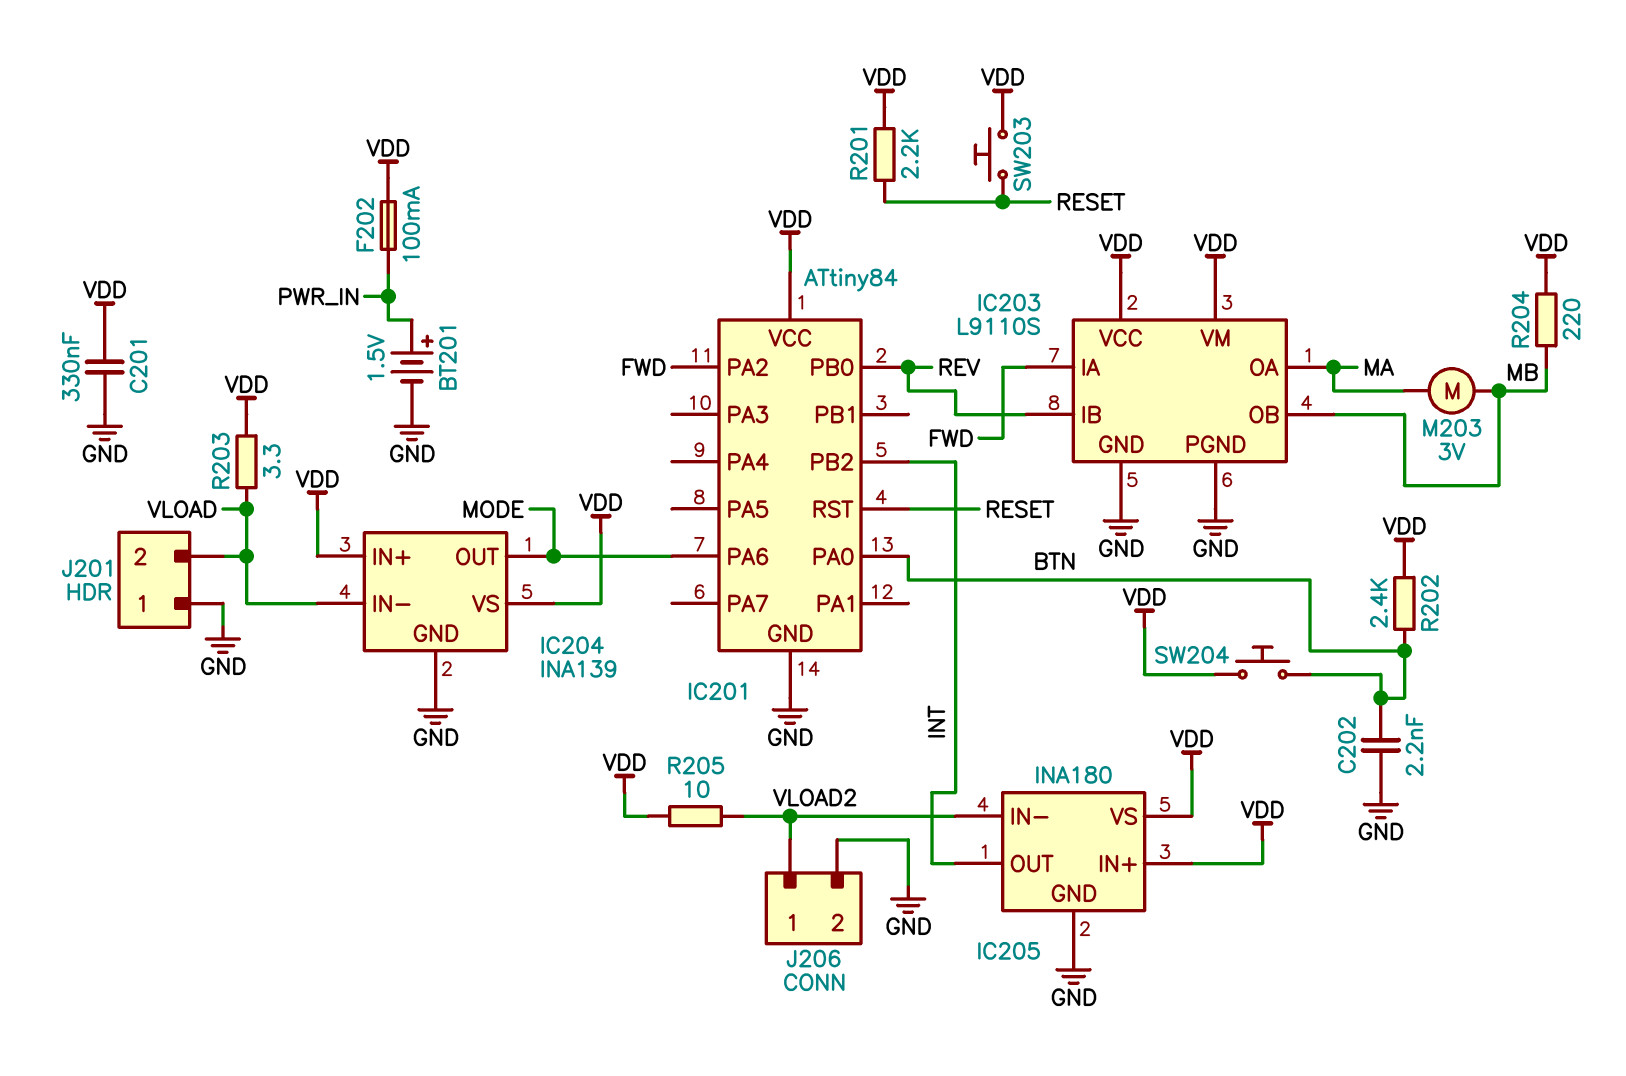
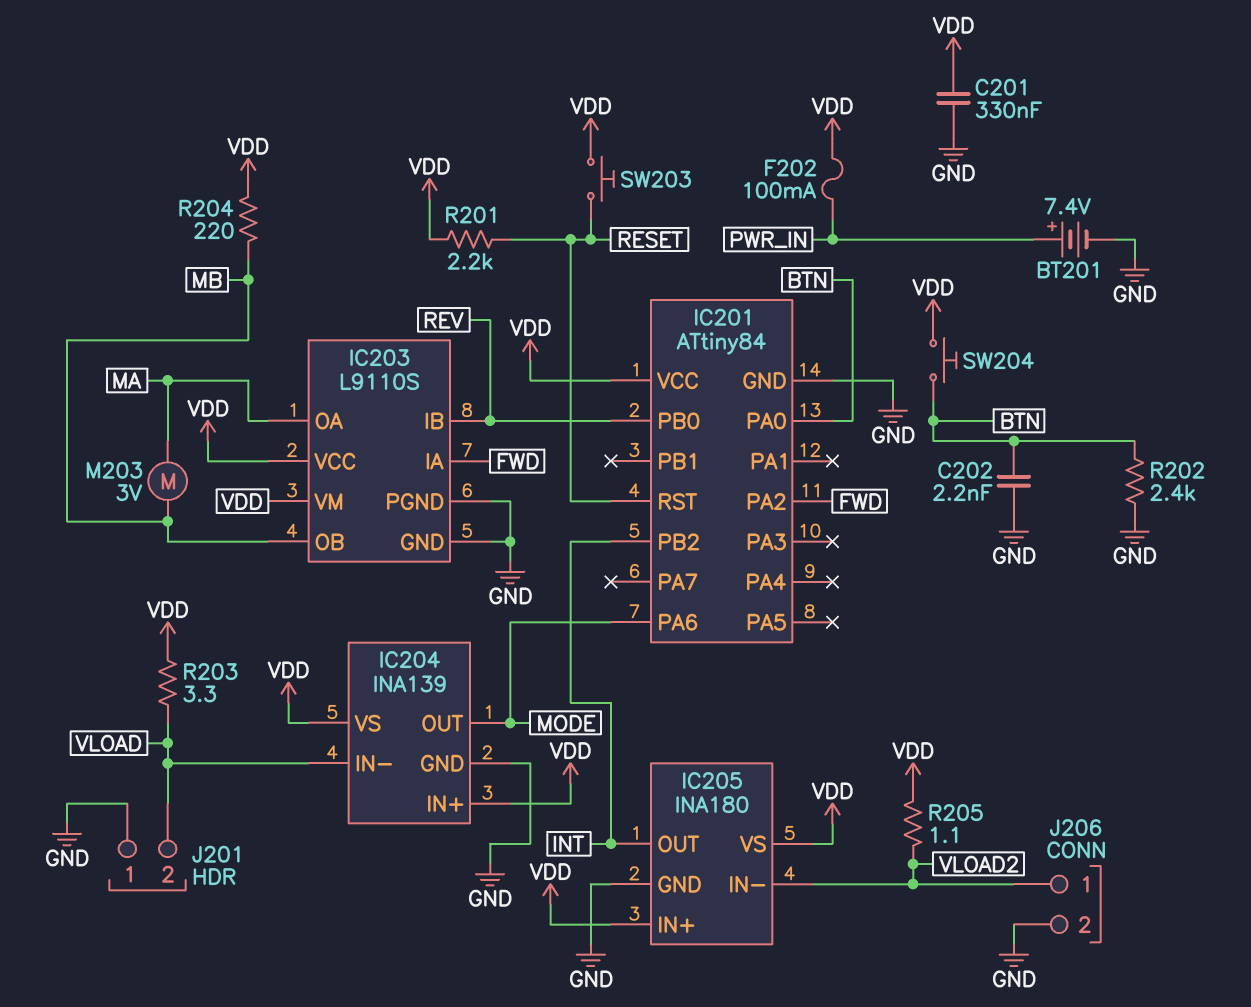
BT201: 1.5V (plus PWR_IN, minus GND) -> 7.4V (plus PWR_IN, minus GND)
R202: 2.4k (BTN, VDD) -> 2.4k (BTN, GND)
R205: 10 (VDD, VLOAD2) -> 1.1 (VDD, VLOAD2)

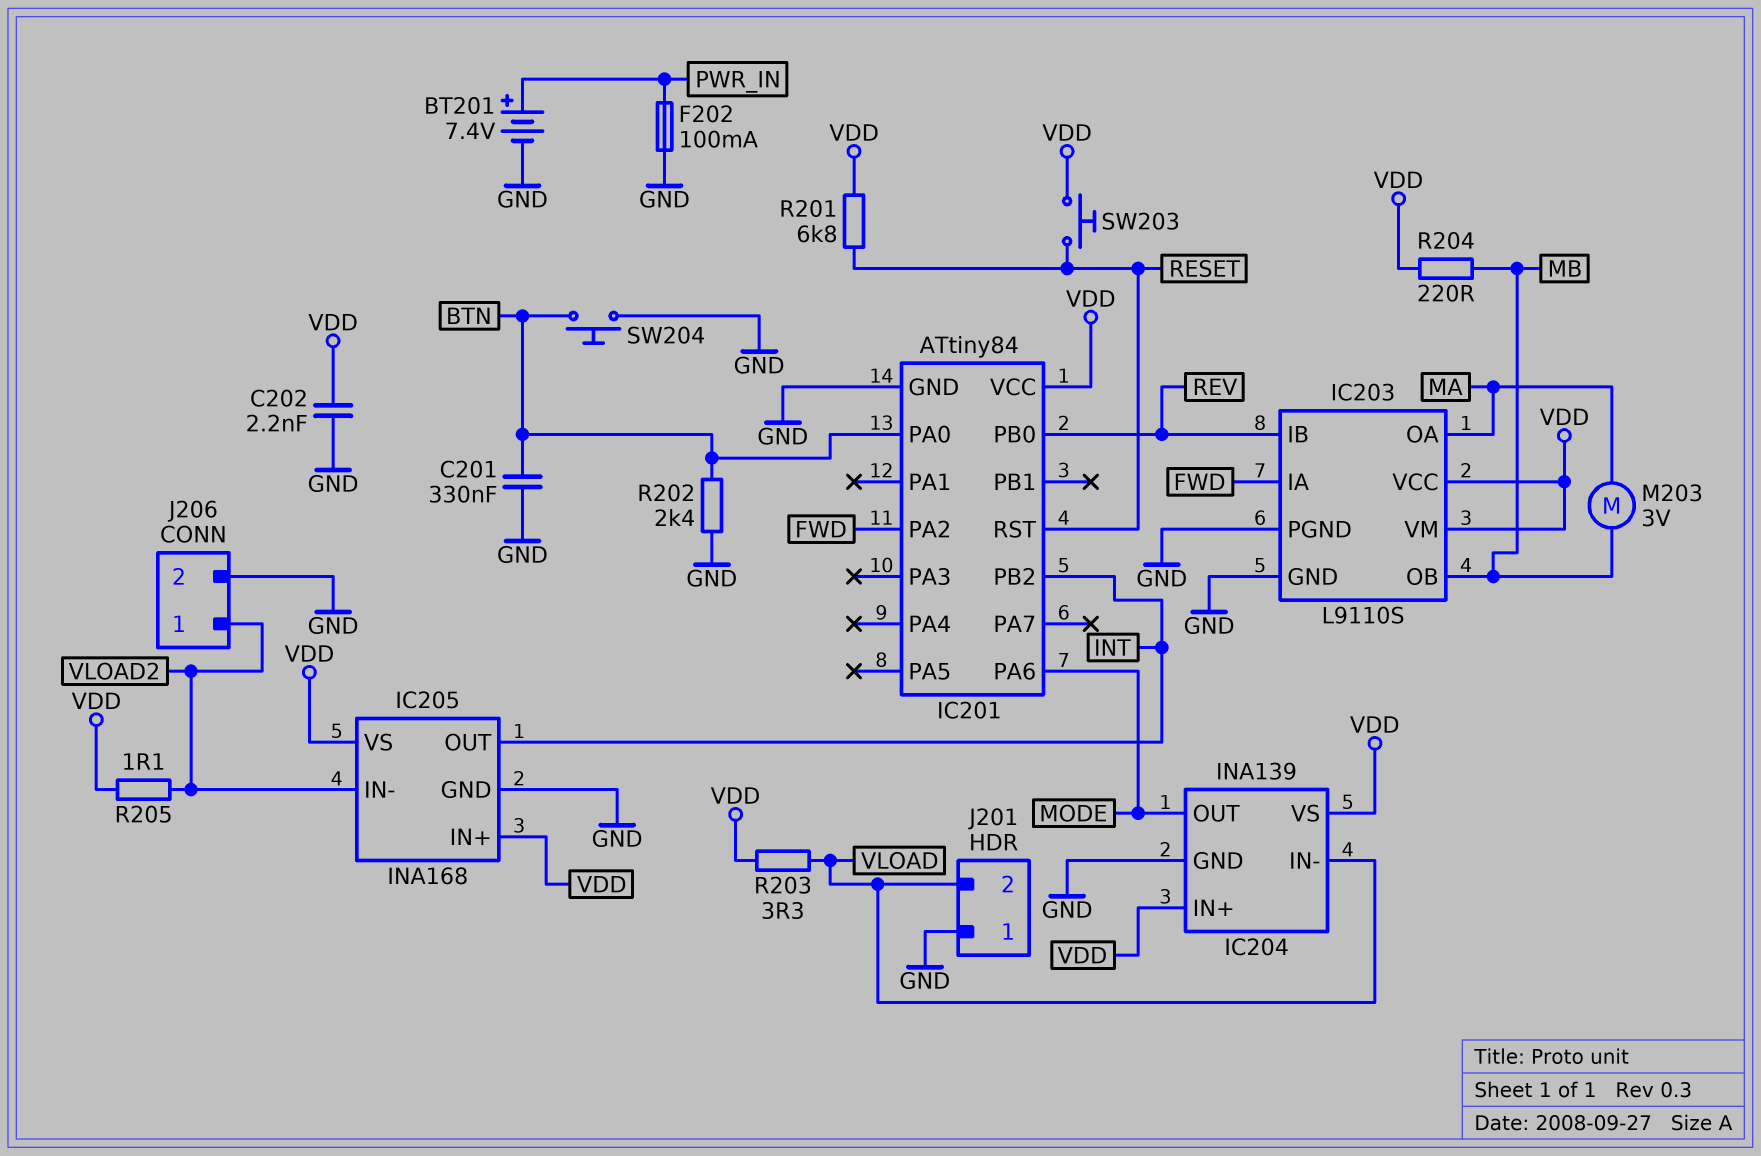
C201: 330nF (GND, VDD) -> 330nF (BTN, GND)
C202: 2.2nF (BTN, GND) -> 2.2nF (GND, VDD)
F202: 100mA (PWR_IN, VDD) -> 100mA (GND, PWR_IN)
IC205: INA180 -> INA168
R201: 2.2k (RESET, VDD) -> 6.8k (RESET, VDD)
SW204: button (BTN, VDD) -> button (BTN, GND)

